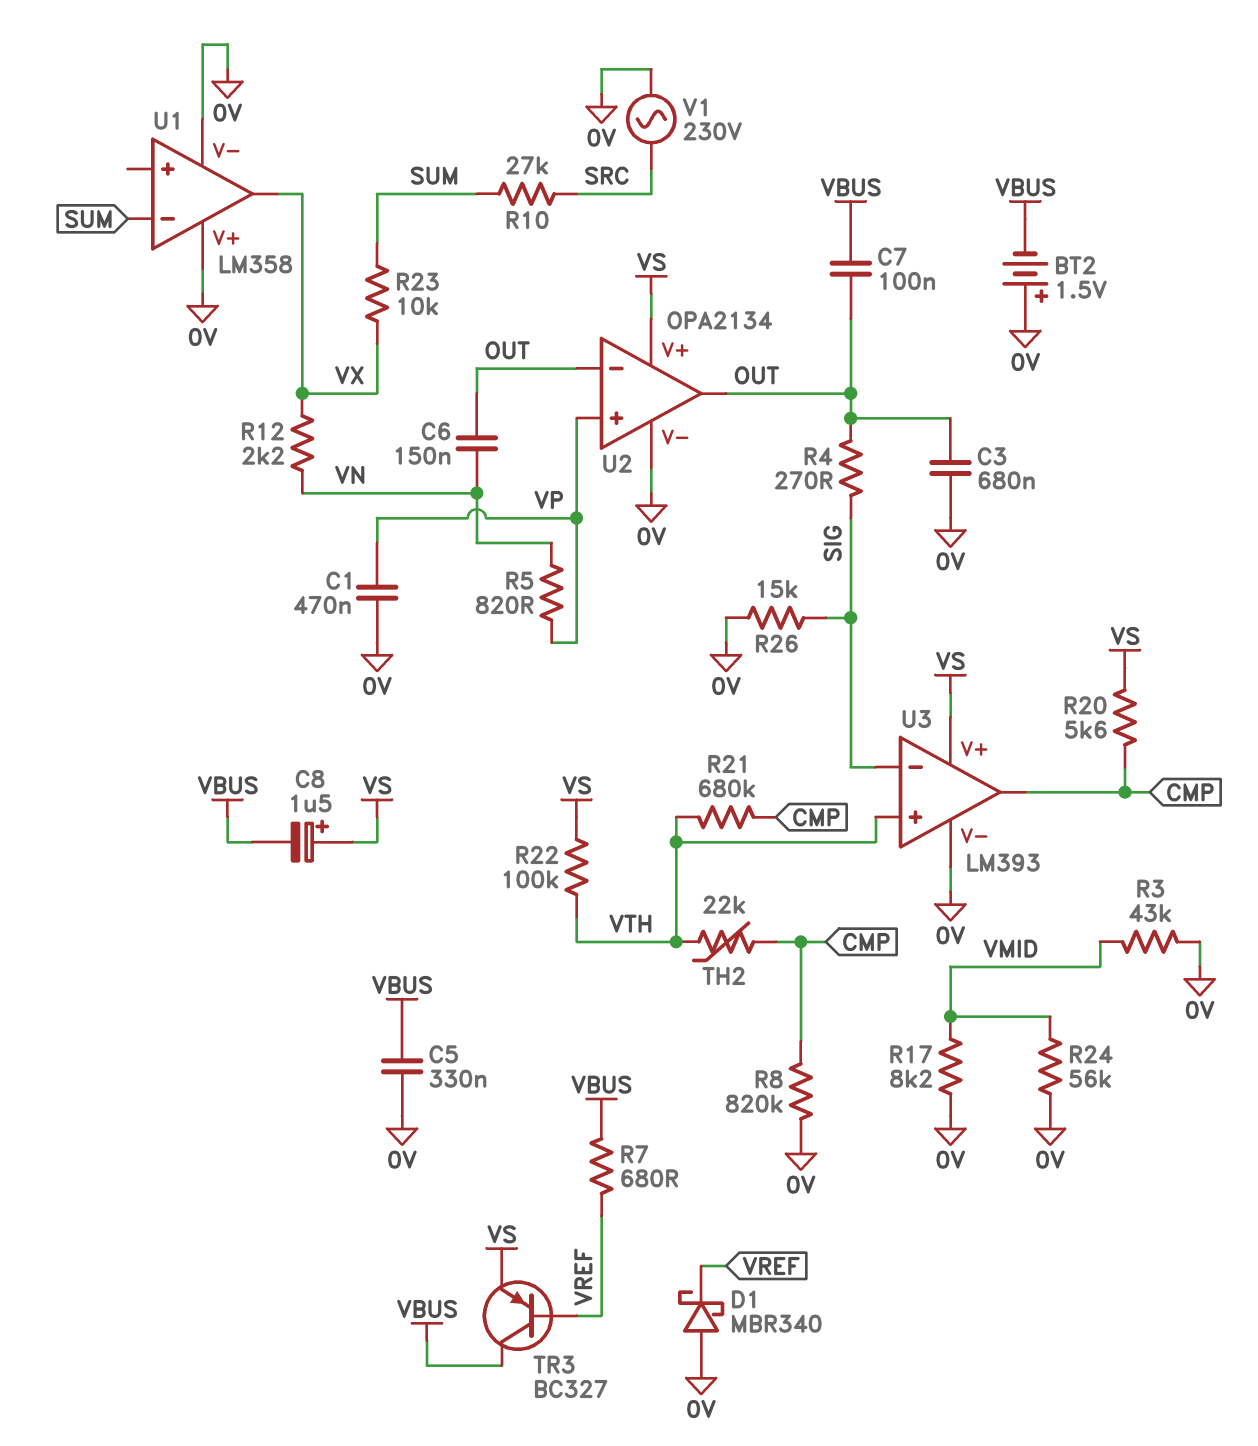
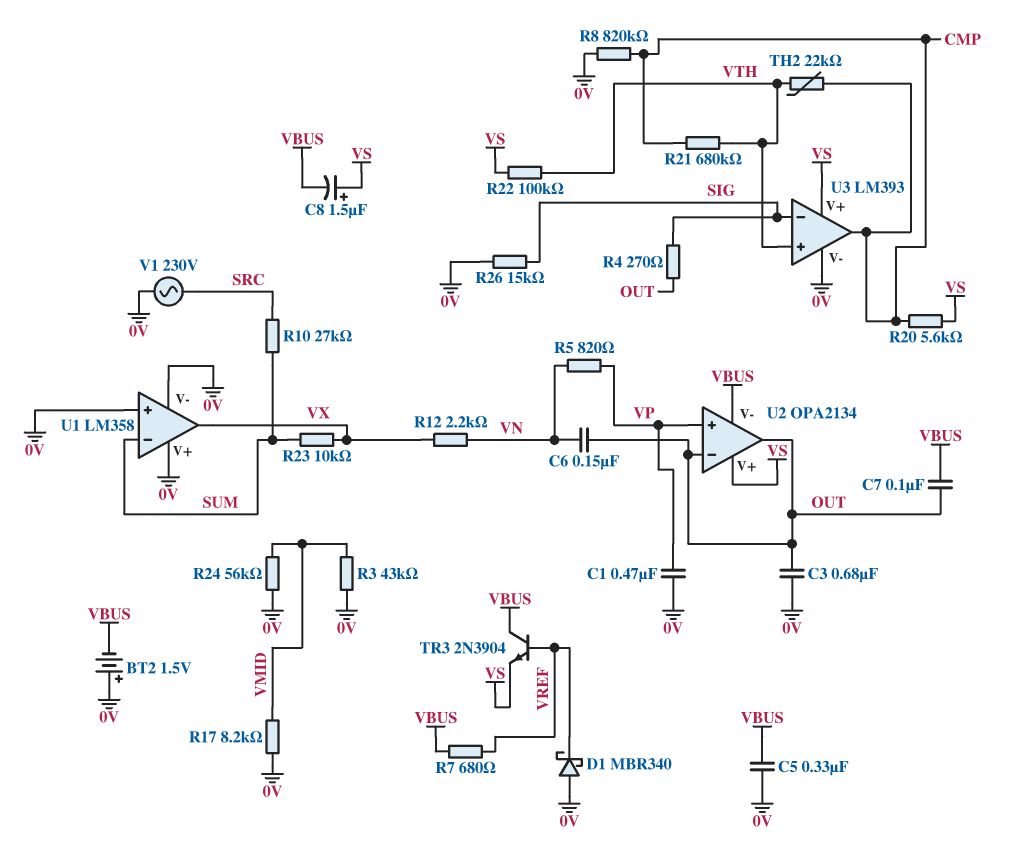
TR3: PNP BC327 (B VREF, C VBUS, E VS) -> NPN 2N3904 (B VREF, C VBUS, E VS)
U1 pin in+: none -> 0V
U2 pin V-: 0V -> VBUS

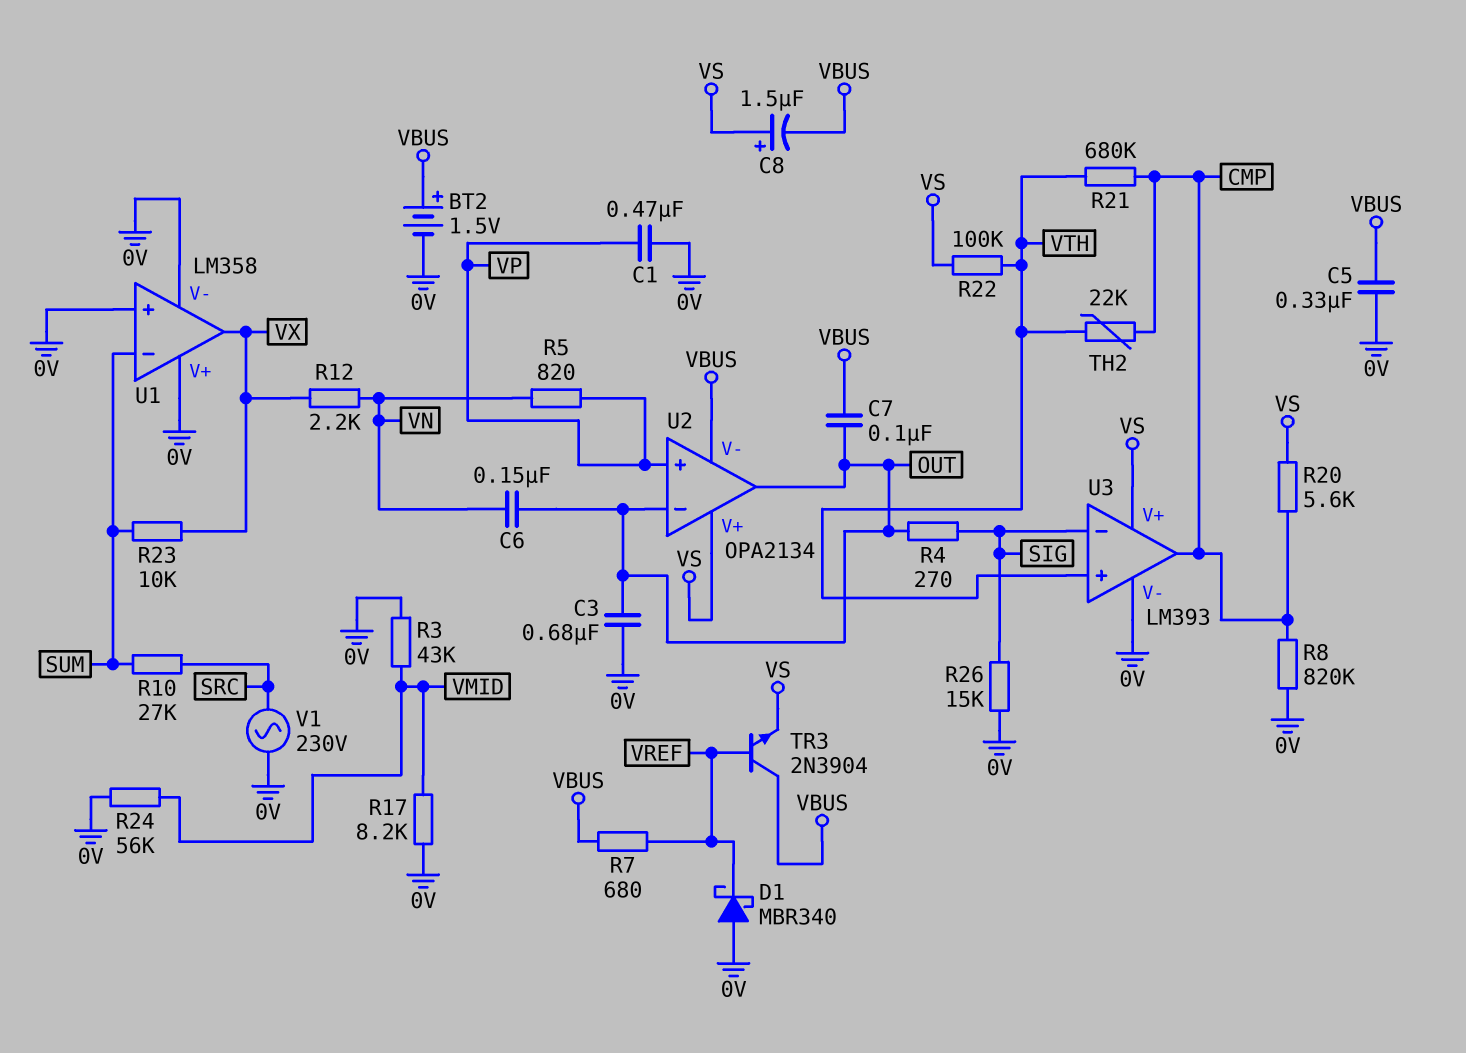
BT2: 1.5V (plus 0V, minus VBUS) -> 1.5V (plus VBUS, minus 0V)

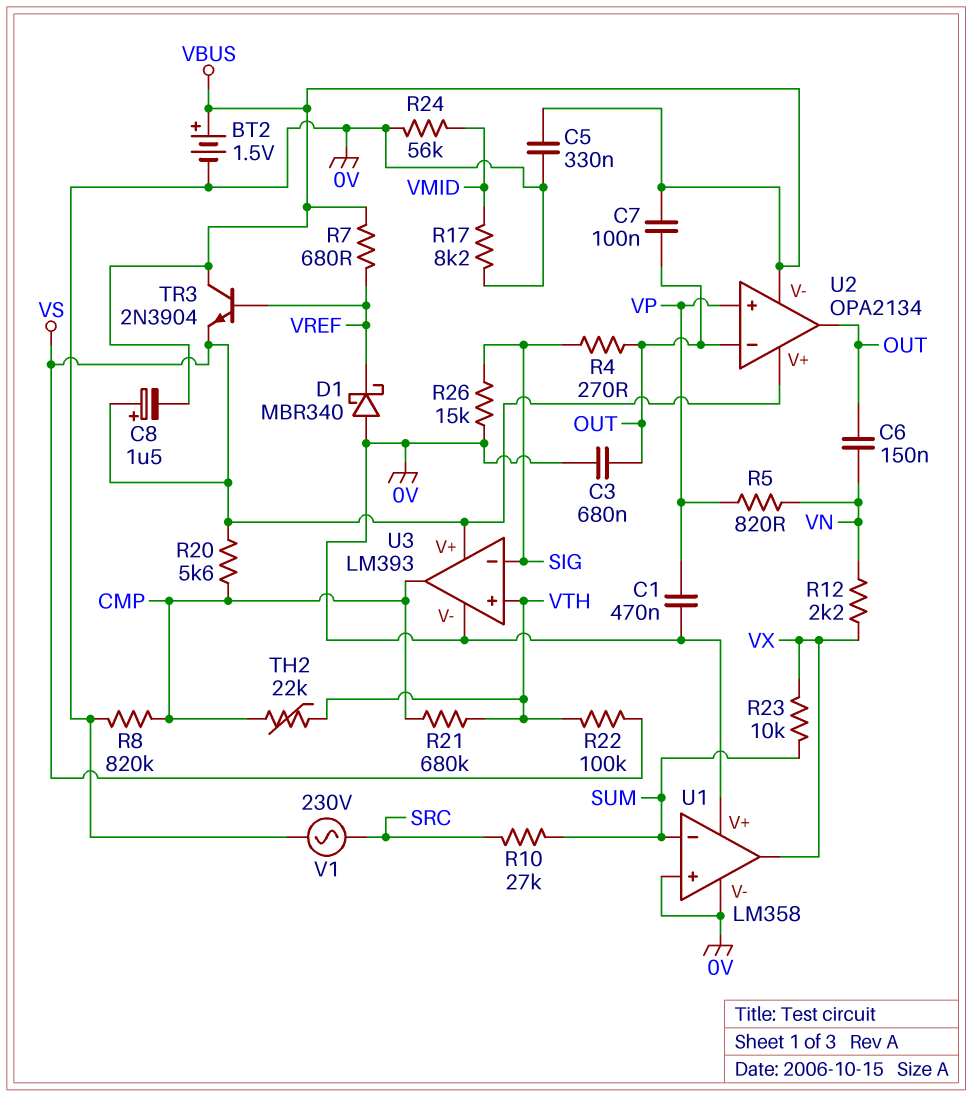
R3: 43k (0V, VMID) -> none

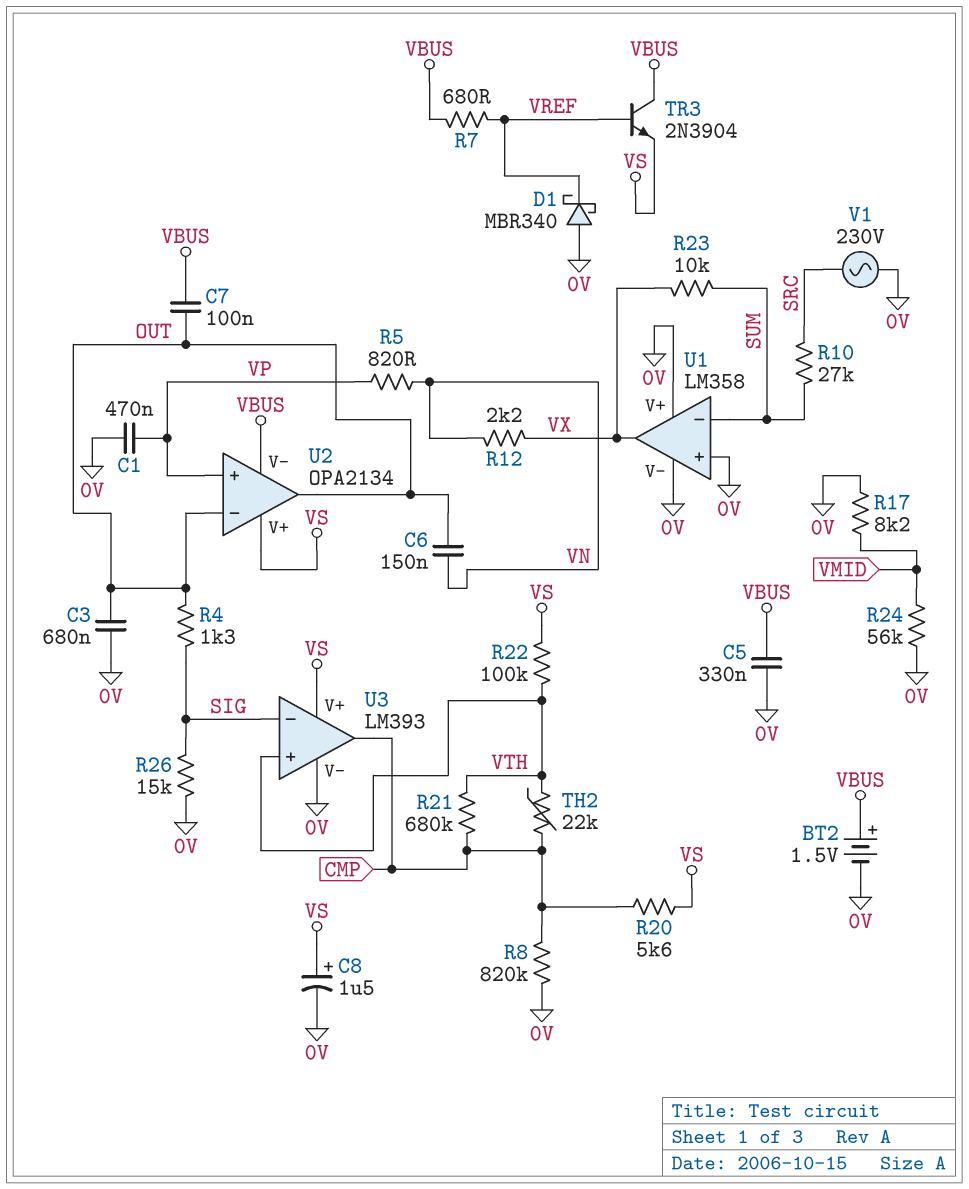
C8: 1.5uF (plus VS, minus VBUS) -> 1.5uF (plus VS, minus 0V)
R4: 270 (OUT, SIG) -> 1.3k (OUT, SIG)

